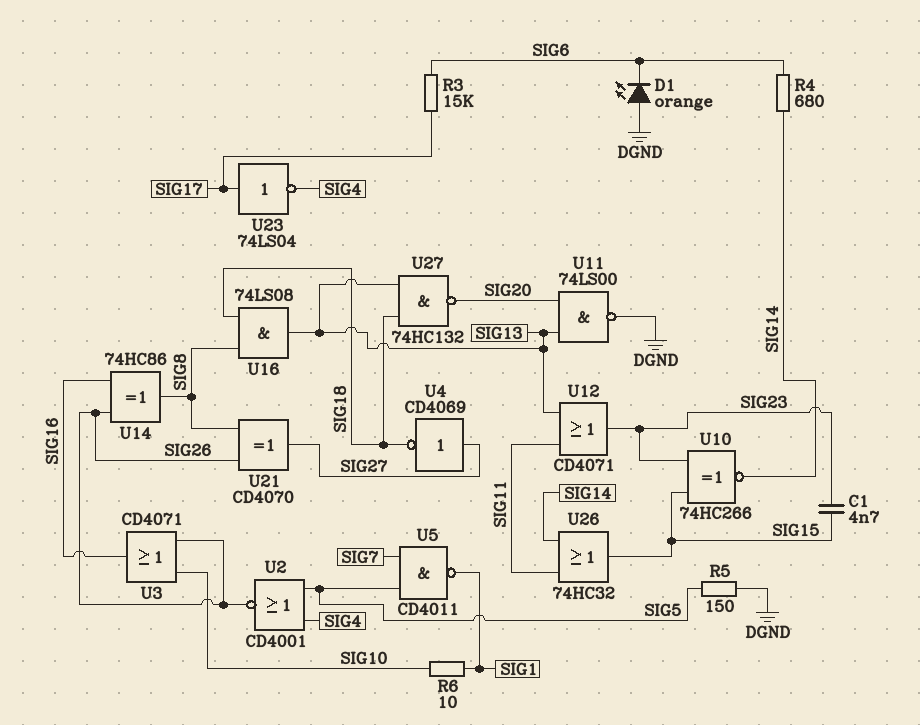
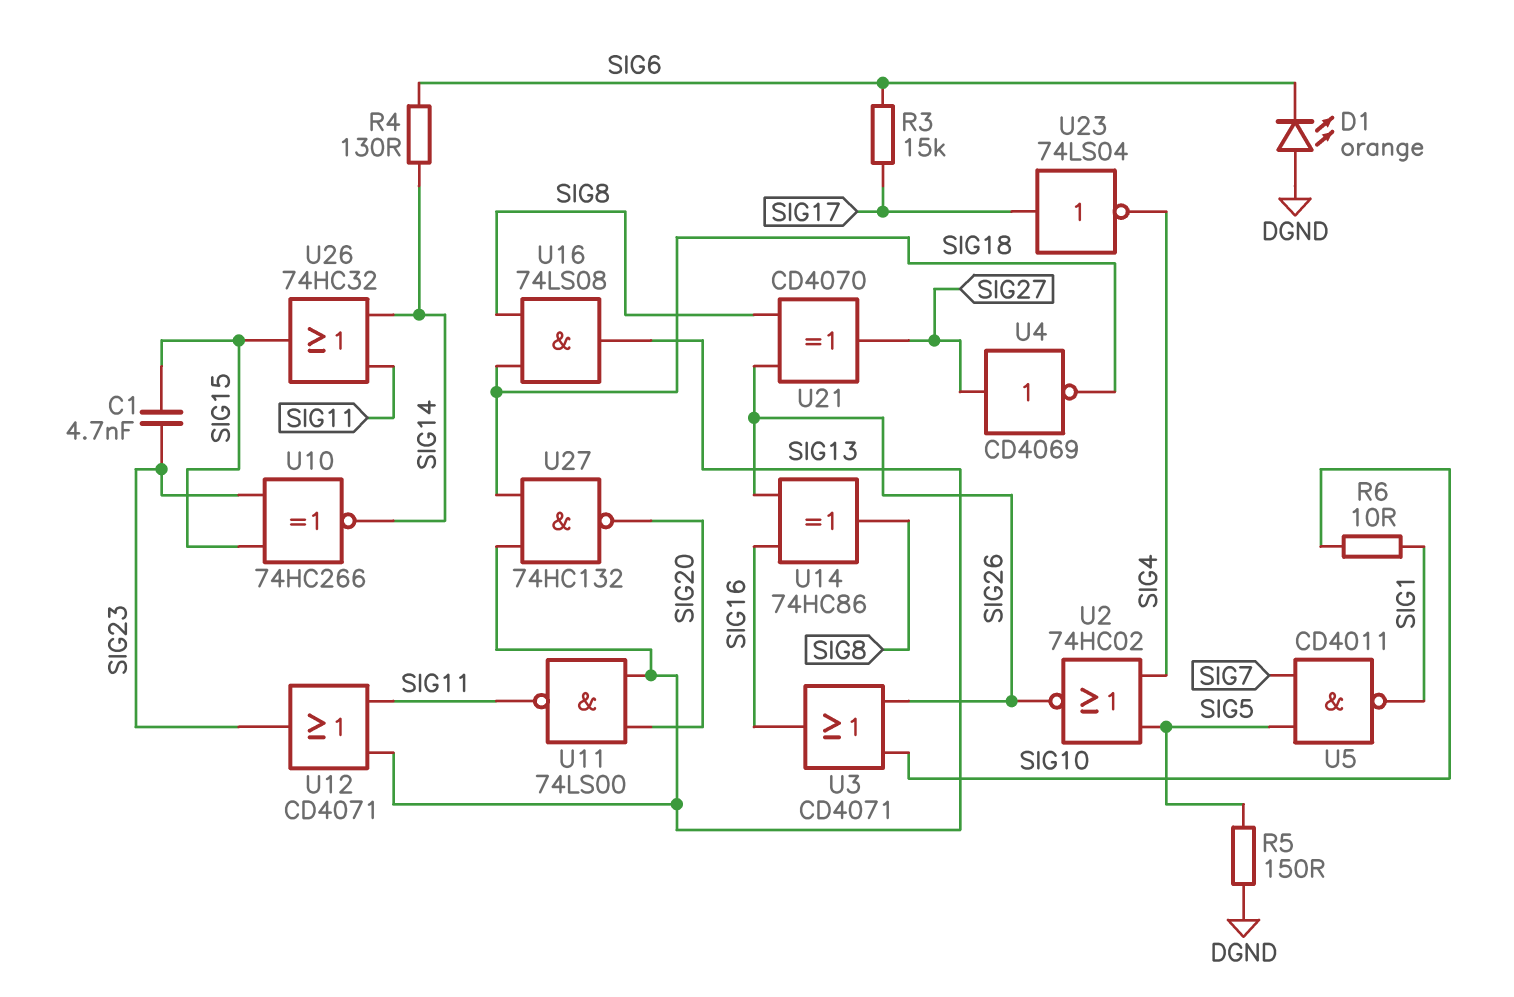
R4: 680 (SIG6, SIG14) -> 130 (SIG6, SIG14)
U2: NOR CD4001 (in SIG4, in SIG5, out SIG26) -> NOR 74HC02 (in SIG4, in SIG5, out SIG26)
U11: NAND 74LS00 (in SIG13, in SIG20, out DGND) -> NAND 74LS00 (in SIG13, in SIG20, out SIG11)

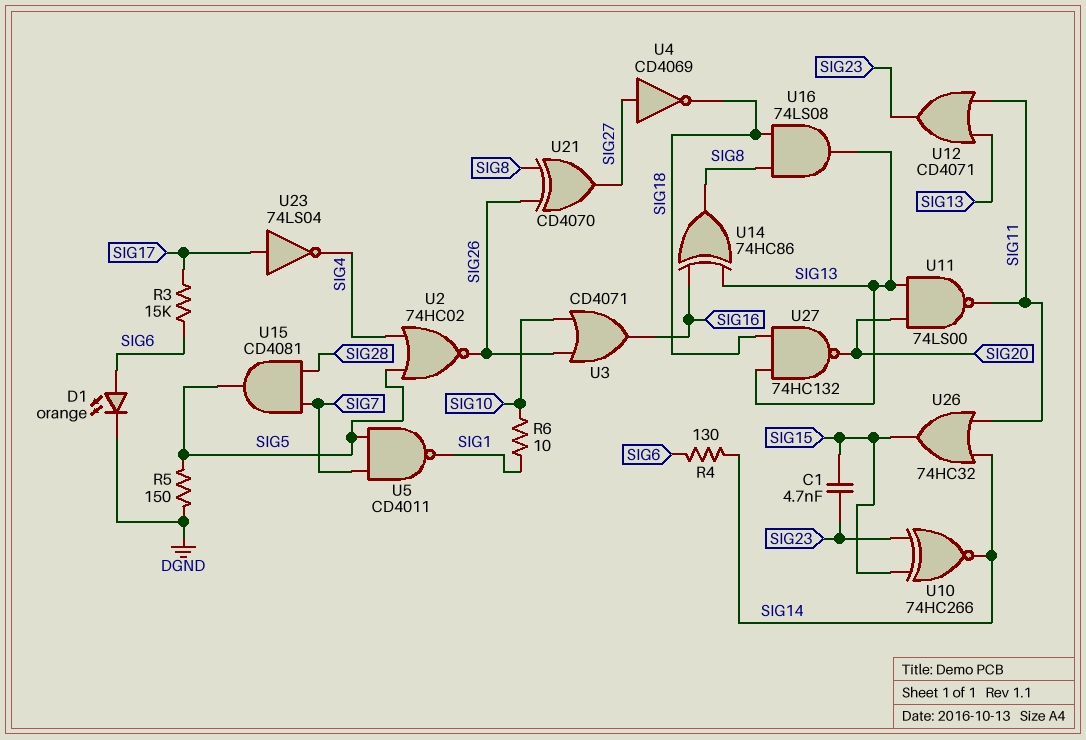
D1: LED orange (A DGND, K SIG6) -> LED orange (A SIG6, K DGND)
U14: XOR 74HC86 (in SIG16, in SIG26, out SIG8) -> XOR 74HC86 (in SIG13, in SIG16, out SIG8)
U15: none -> AND CD4081 (in SIG7, in SIG28, out SIG5)

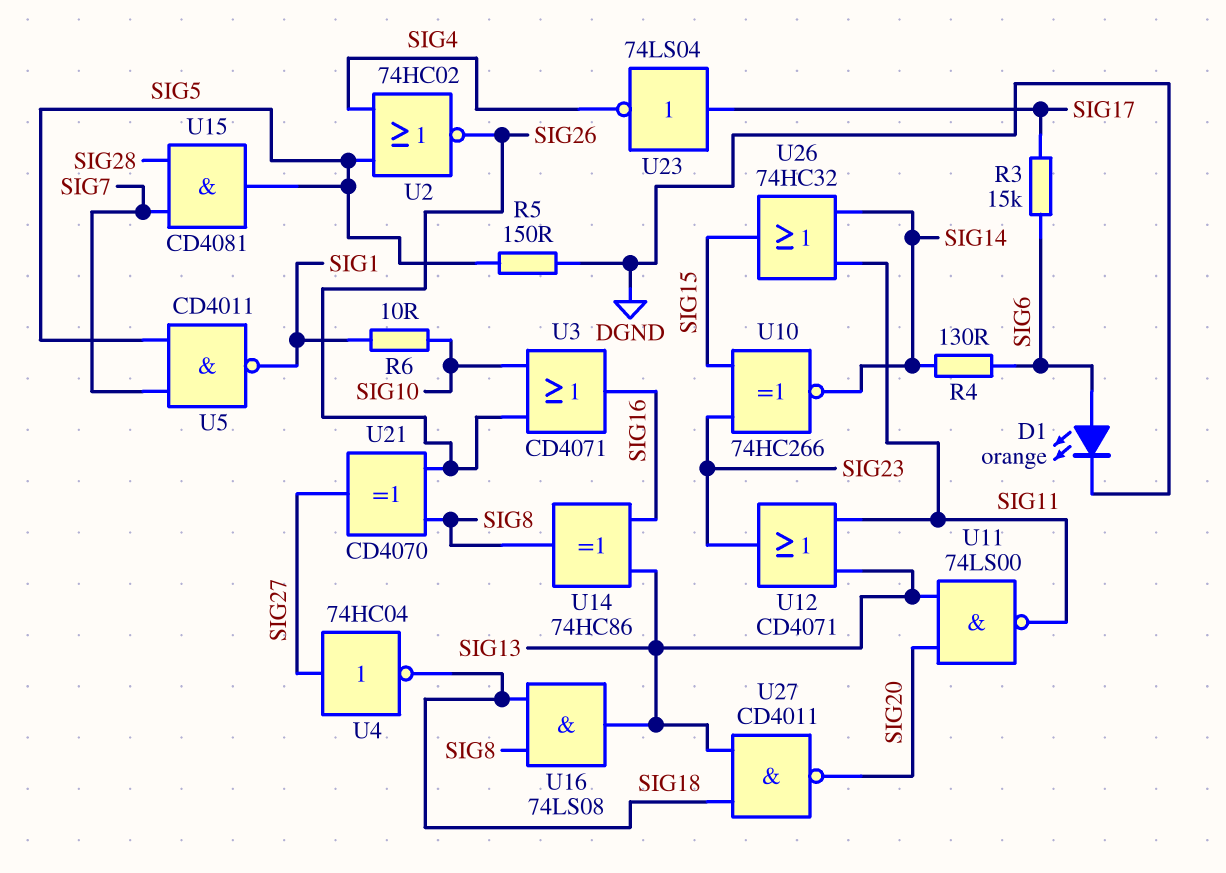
C1: 4.7nF (SIG15, SIG23) -> none
U4: NOT CD4069 (in SIG27, out SIG18) -> NOT 74HC04 (in SIG27, out SIG18)
U27: NAND 74HC132 (in SIG13, in SIG18, out SIG20) -> NAND CD4011 (in SIG13, in SIG18, out SIG20)

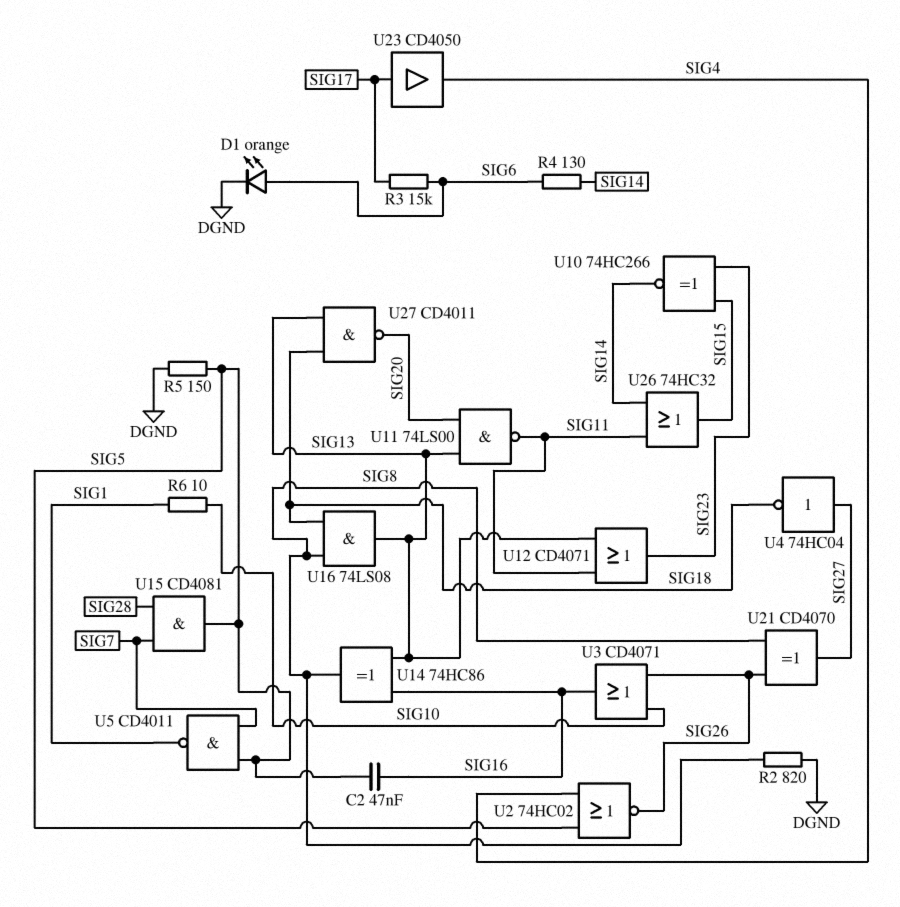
C2: none -> 47nF (SIG5, SIG16)
R2: none -> 820 (DGND, SIG8)
U23: NOT 74LS04 (in SIG17, out SIG4) -> buffer CD4050 (in SIG17, out SIG4)

